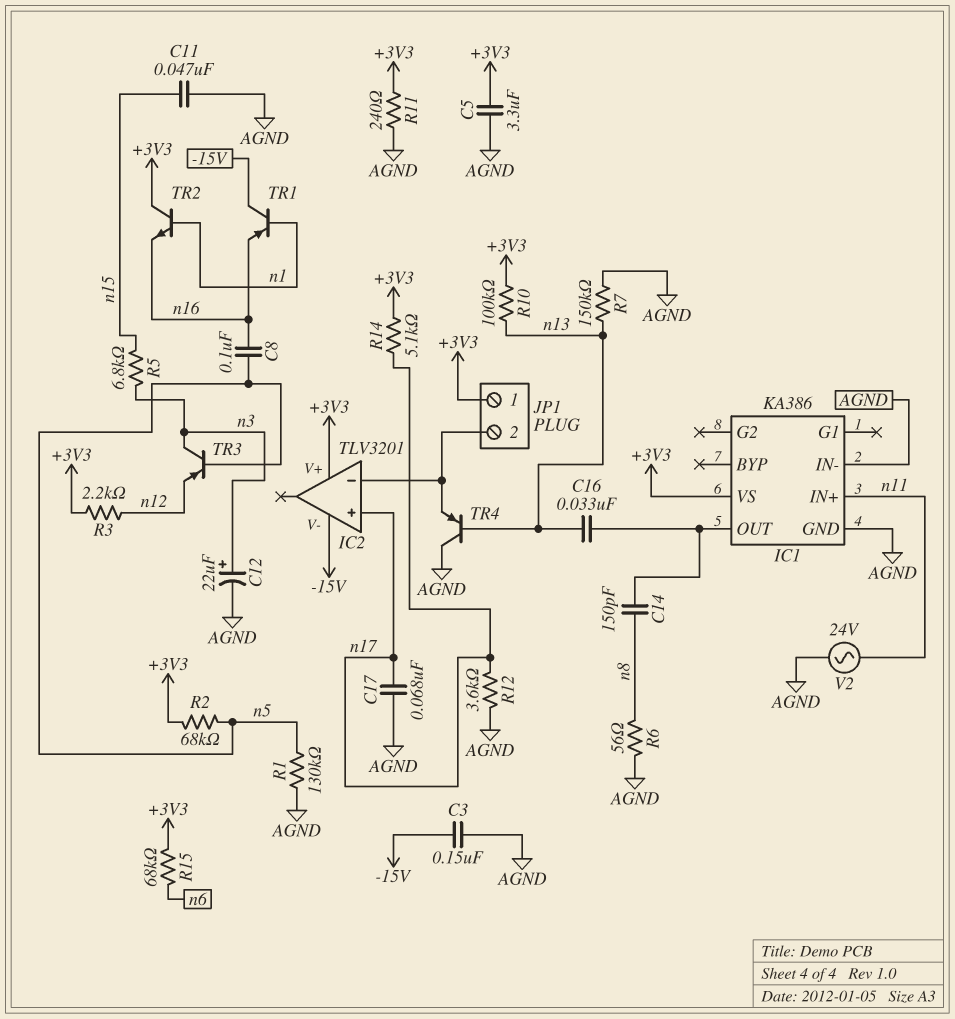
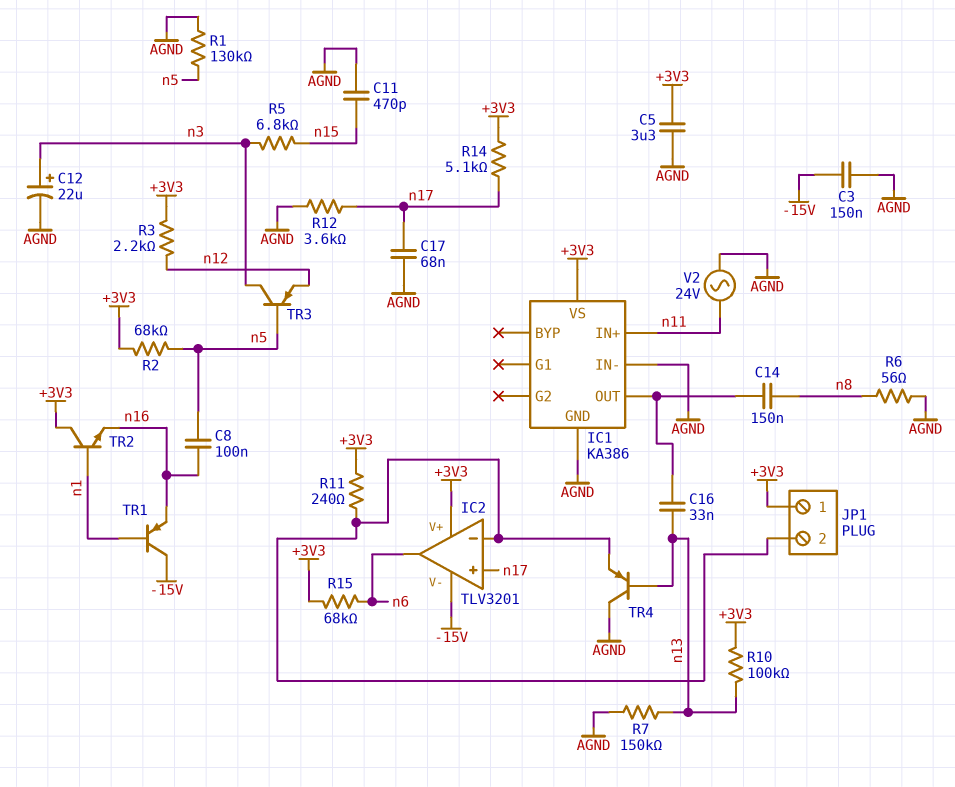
C11: 47nF (AGND, n15) -> 470pF (AGND, n15)
C14: 150pF (IC1/OUT, n8) -> 150nF (IC1/OUT, n8)
IC2 pin out: none -> n6
R11: 240 (+3V3, AGND) -> 240 (+3V3, IC2/in-)

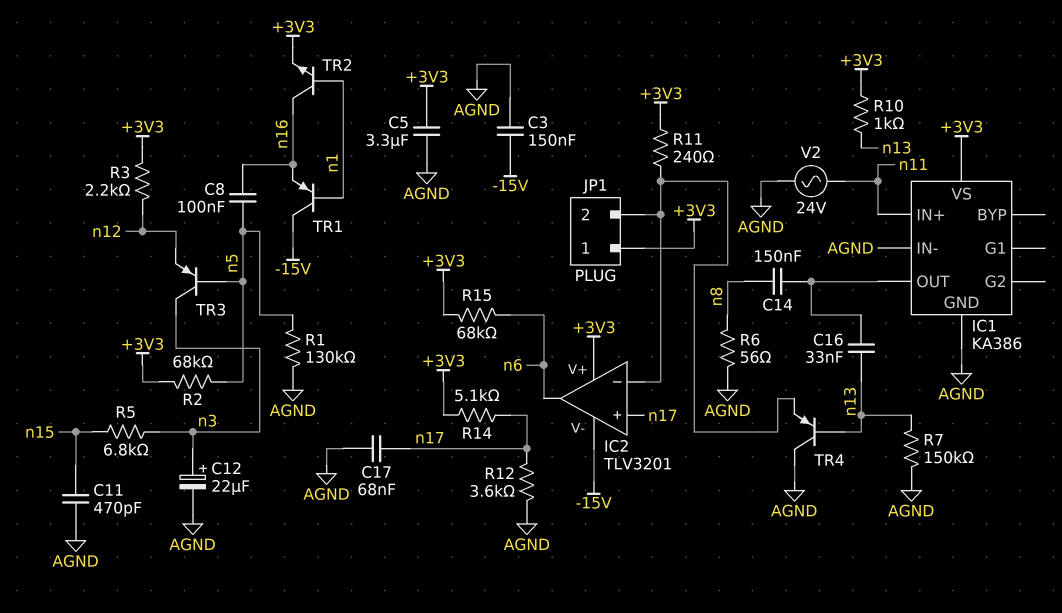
R10: 100k (+3V3, n13) -> 1k (+3V3, n13)
TR2: NPN (B n1, C +3V3, E n16) -> NPN (B n1, C n16, E +3V3)

